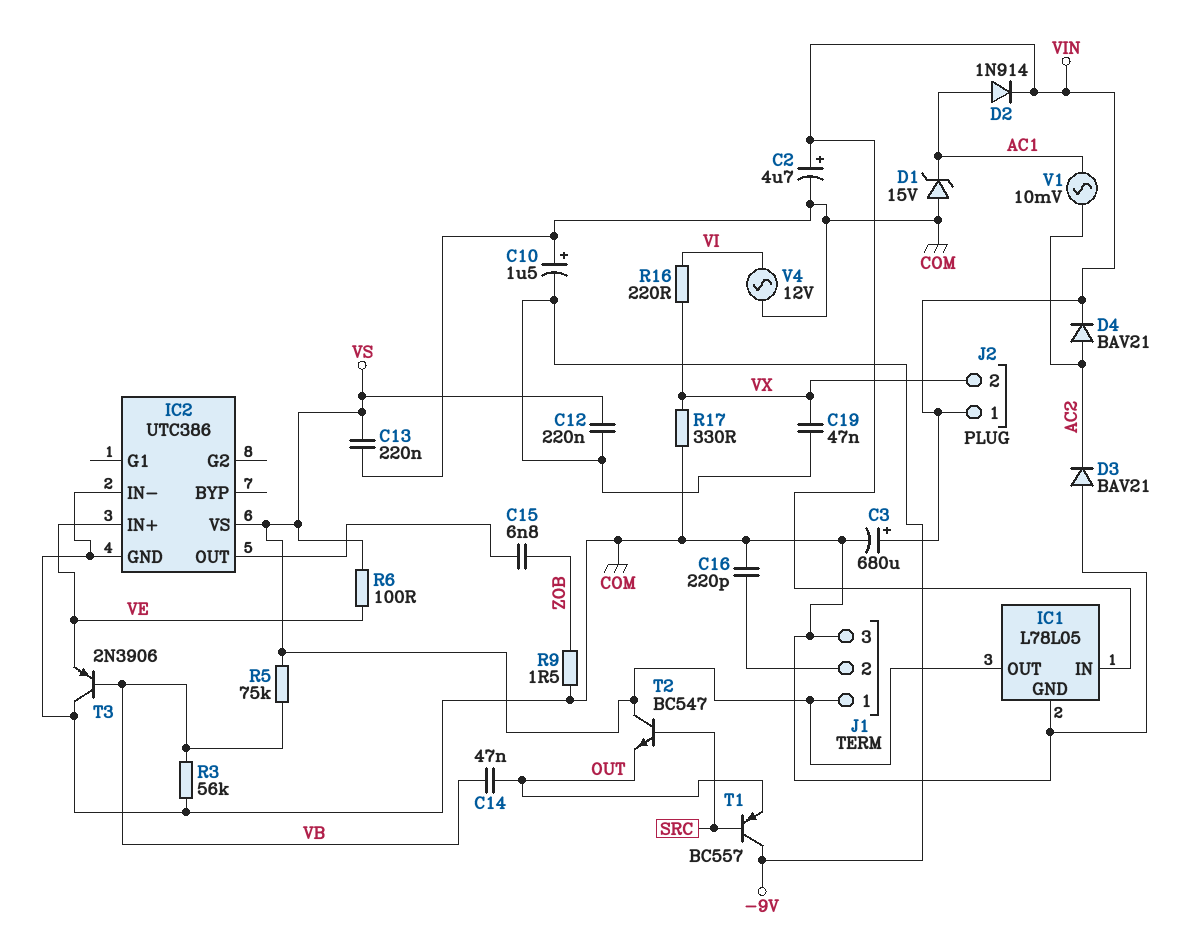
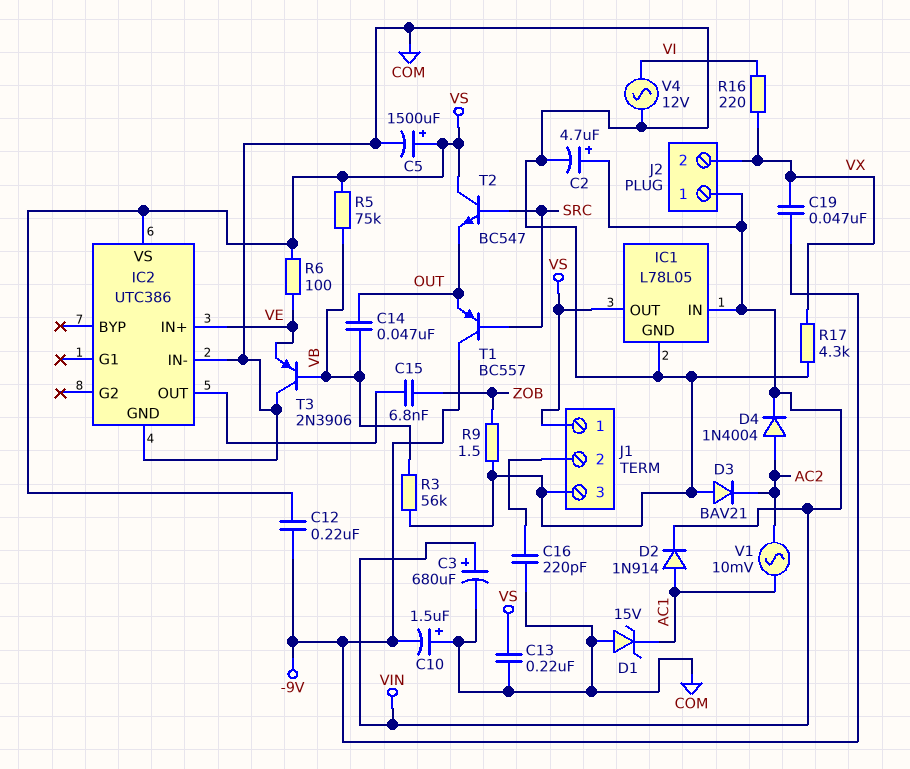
C5: none -> 1500uF (plus VS, minus COM)
D4: diode BAV21 (A AC2, K VIN) -> diode 1N4004 (A AC2, K VIN)
R17: 330 (COM, VX) -> 4.3k (COM, VX)

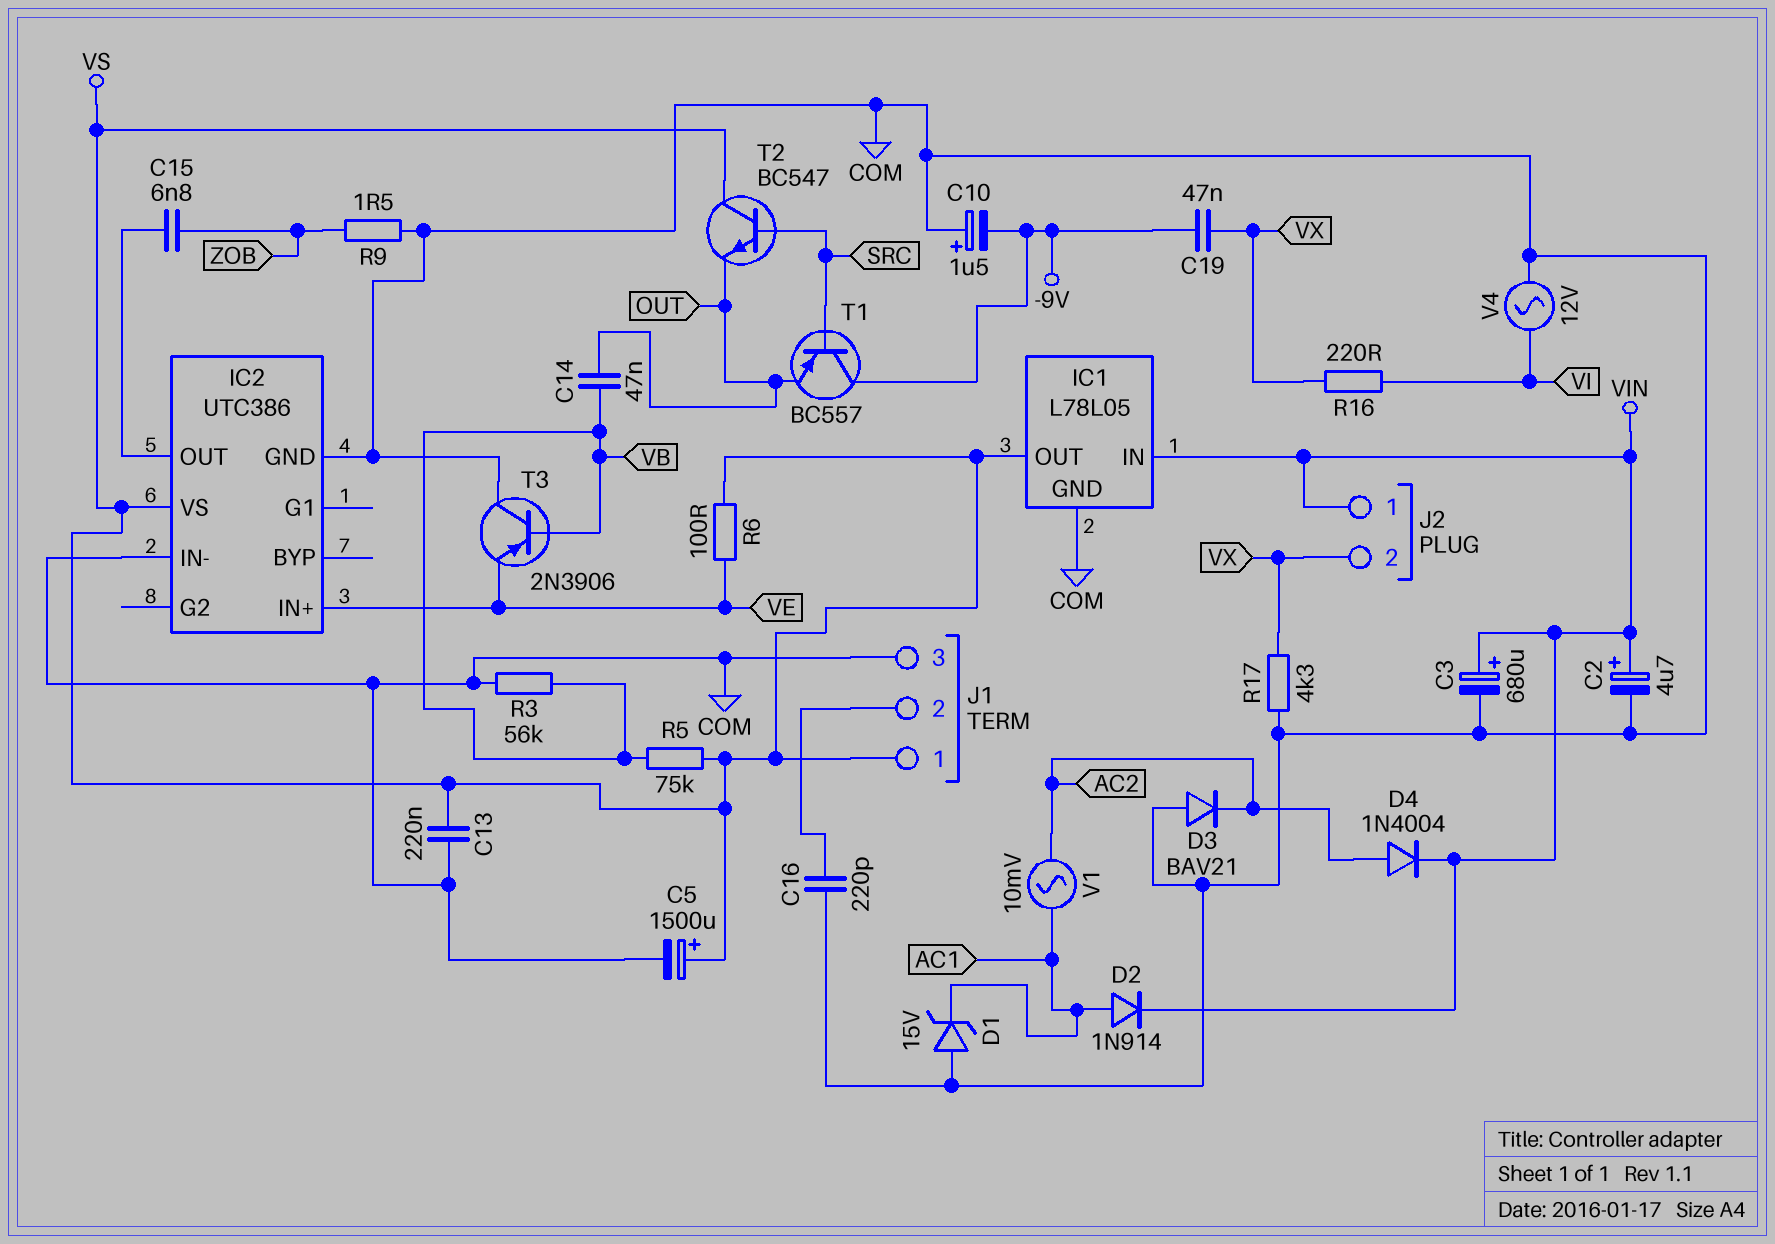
C12: 220nF (-9V, VS) -> none

